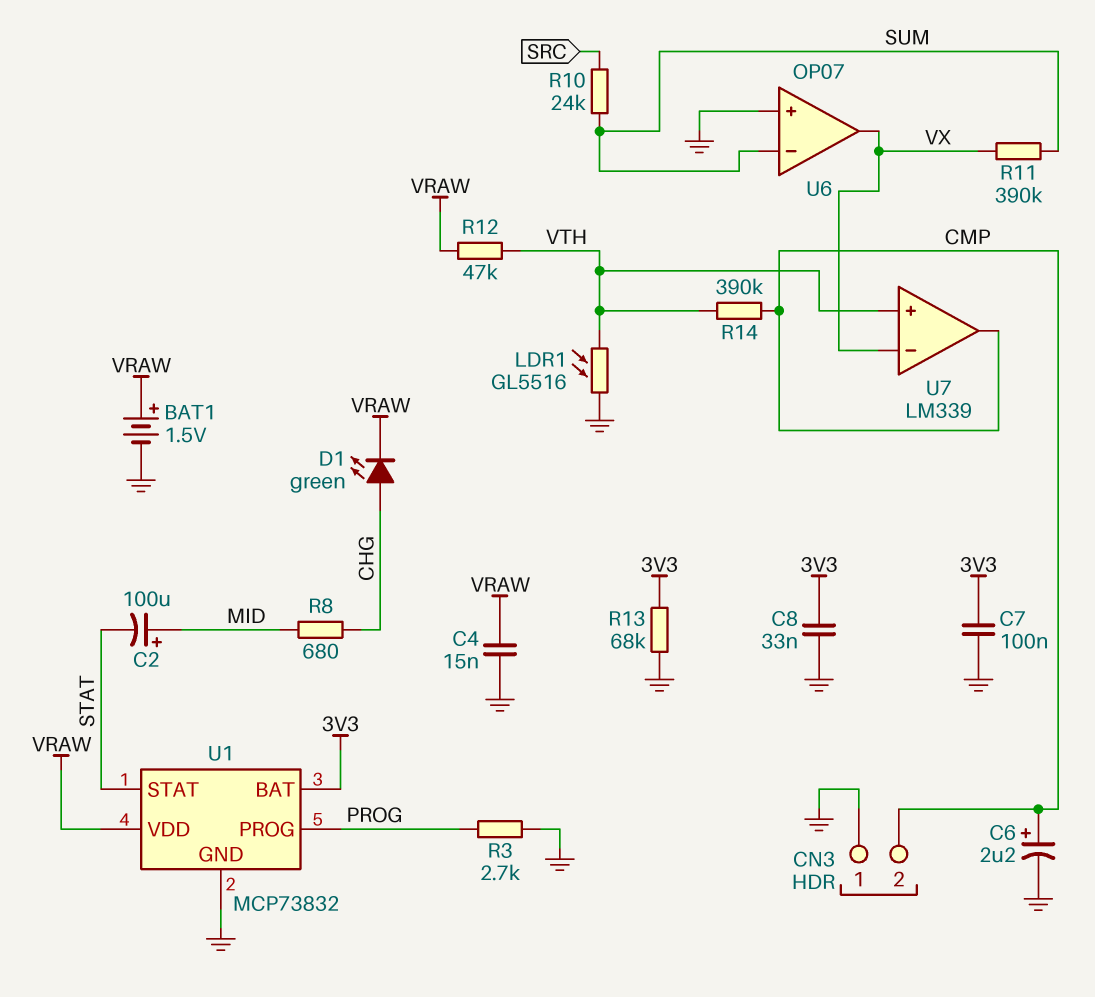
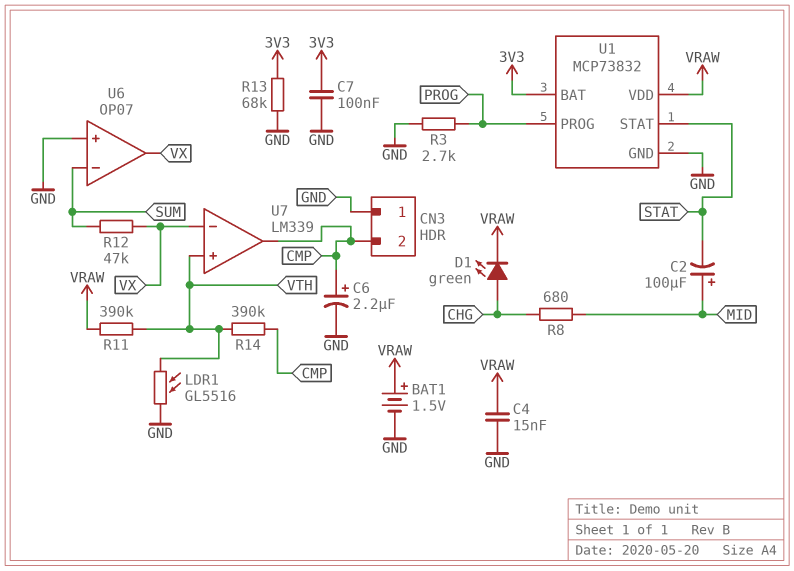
C8: 33nF (3V3, GND) -> none
R10: 24k (SRC, SUM) -> none
R11: 390k (SUM, VX) -> 390k (VRAW, VTH)
R12: 47k (VRAW, VTH) -> 47k (SUM, VX)

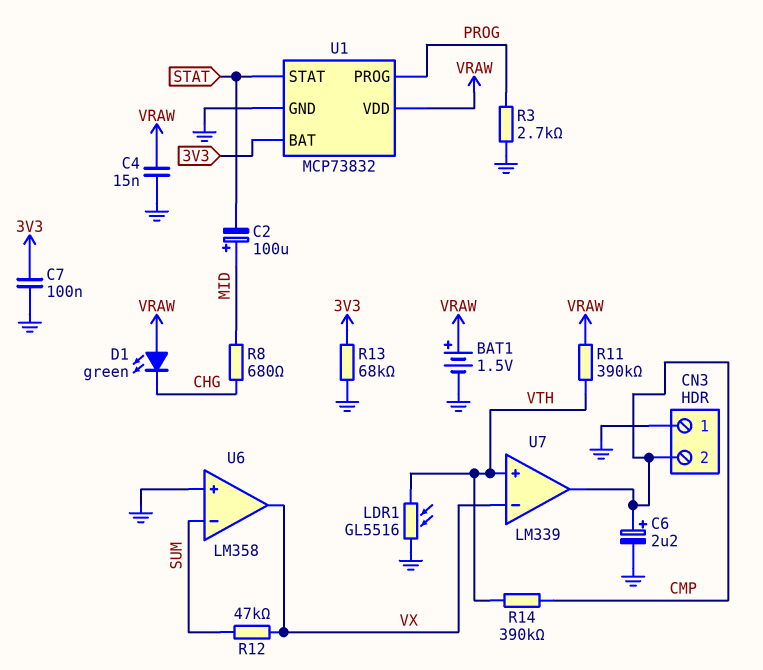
D1: LED green (A CHG, K VRAW) -> LED green (A VRAW, K CHG)
U6: OP07 -> LM358

